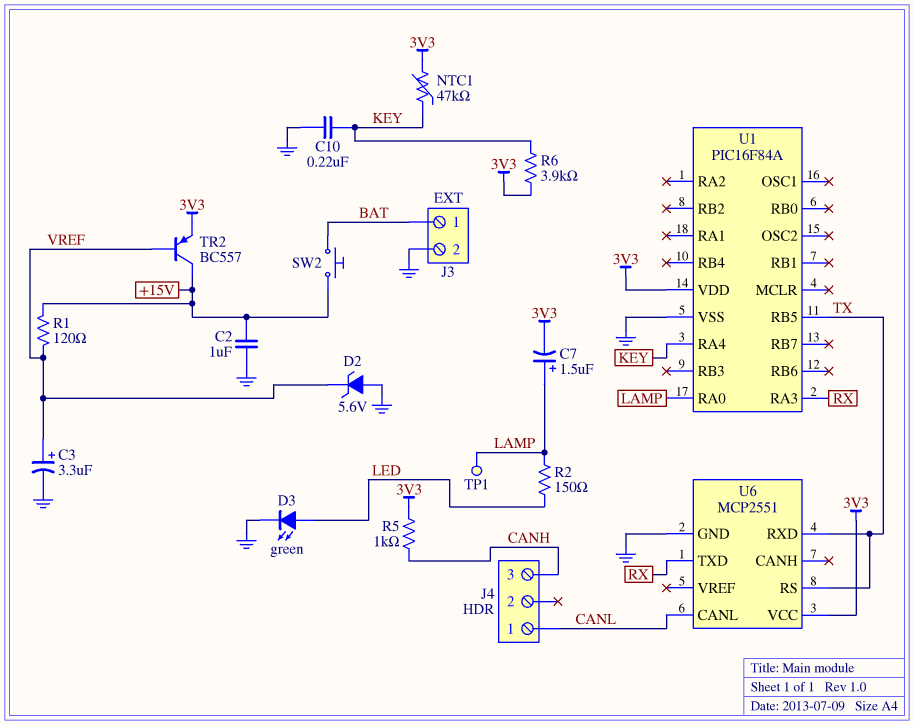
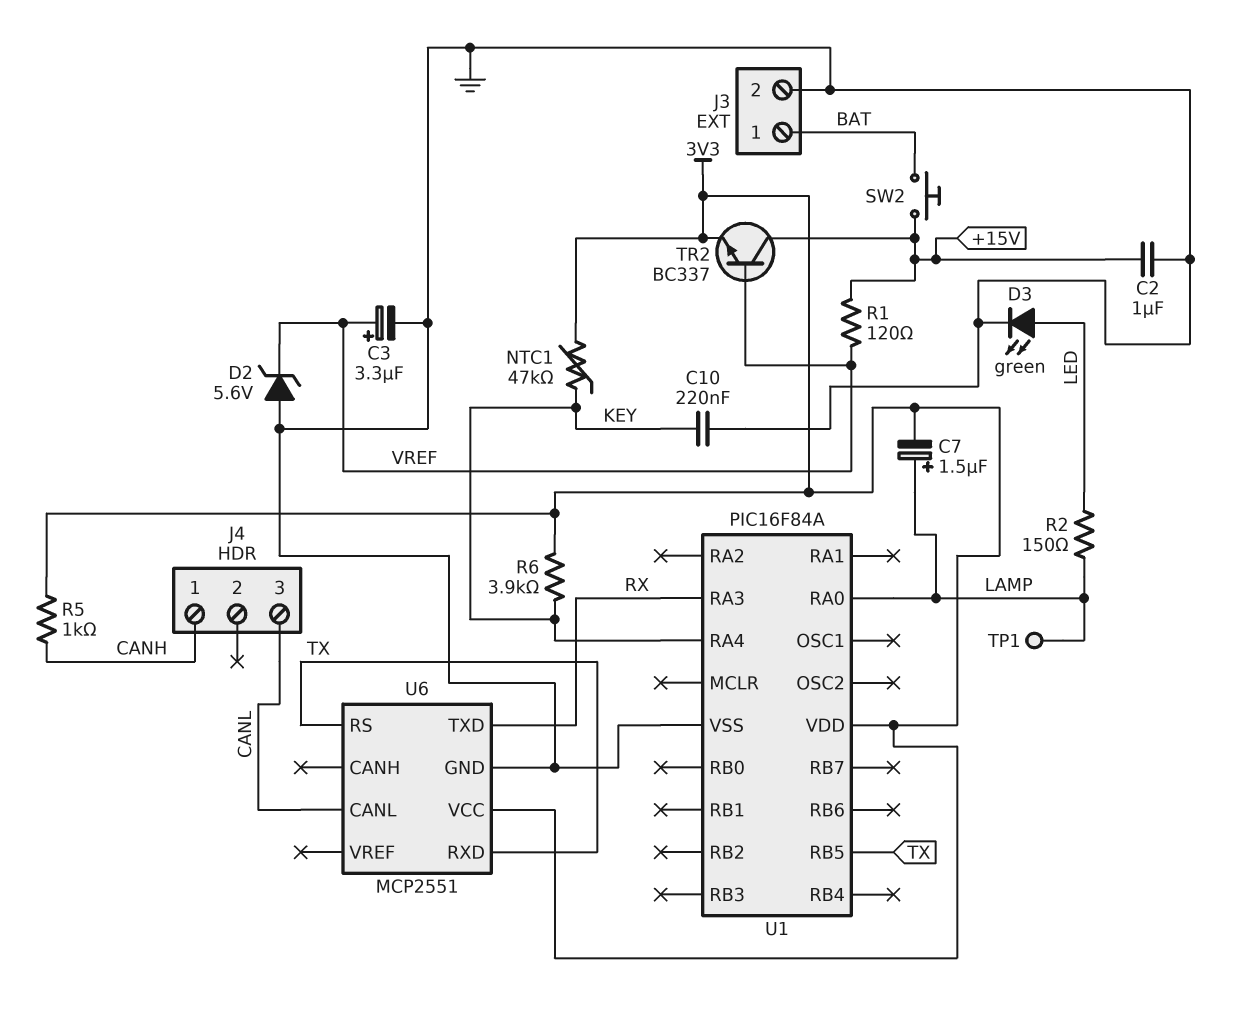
J4 pin 1: CANL -> CANH
J4 pin 3: CANH -> CANL
TR2: PNP BC557 (B VREF, C +15V, E 3V3) -> NPN BC337 (B VREF, C +15V, E 3V3)

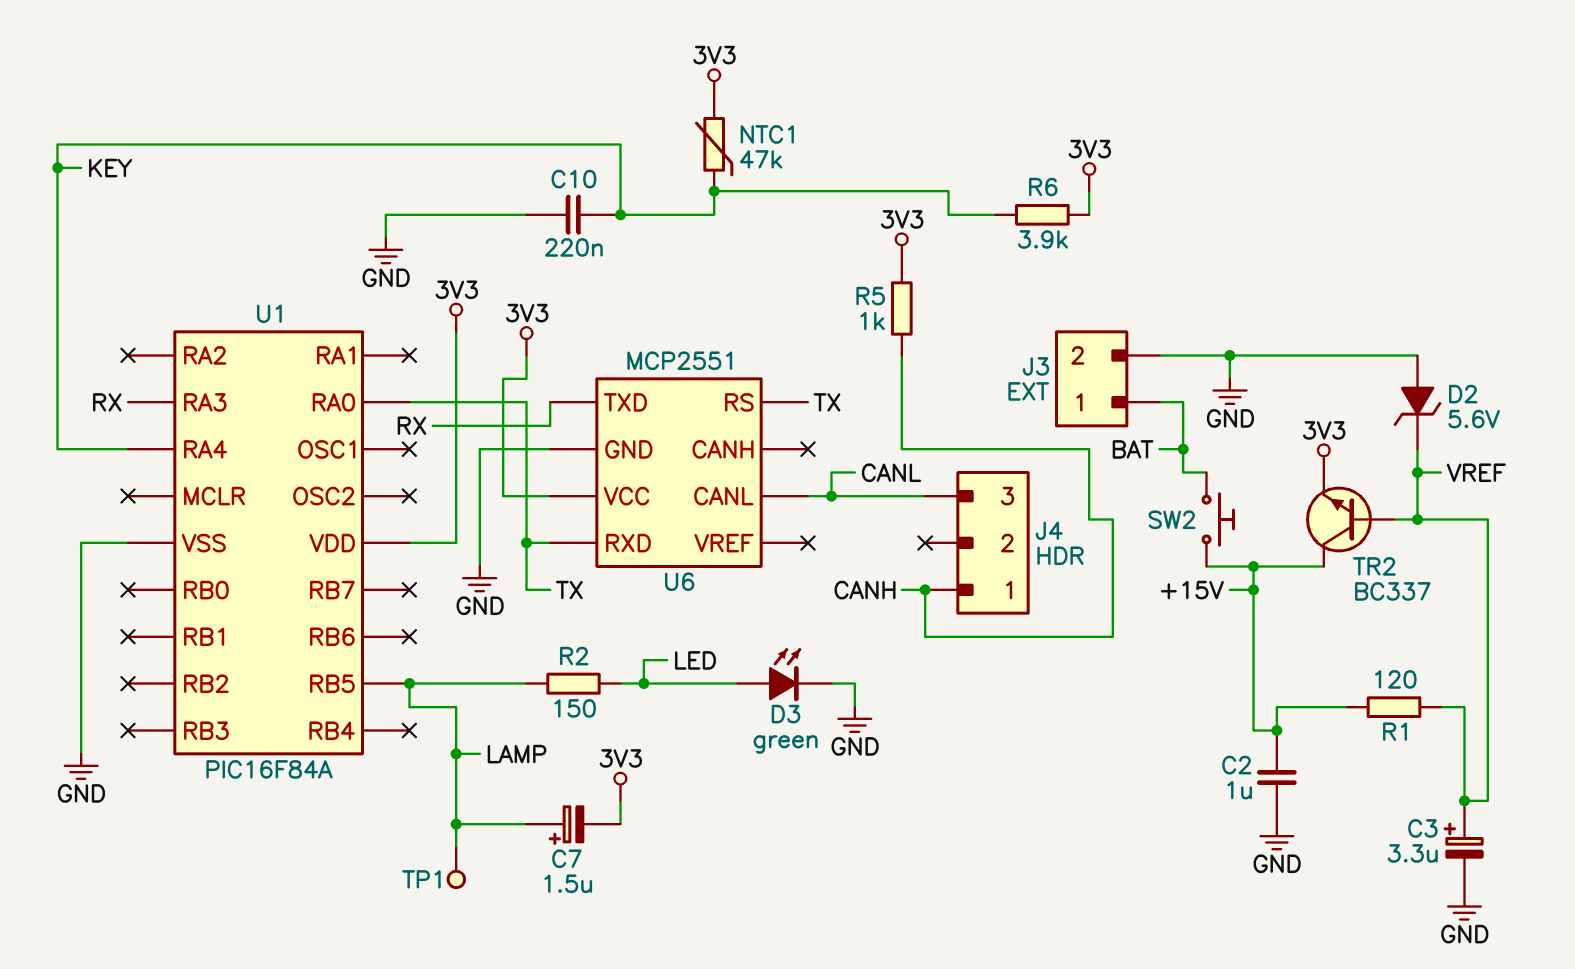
U1 pin RA0: LAMP -> TX
U1 pin RB5: TX -> LAMP

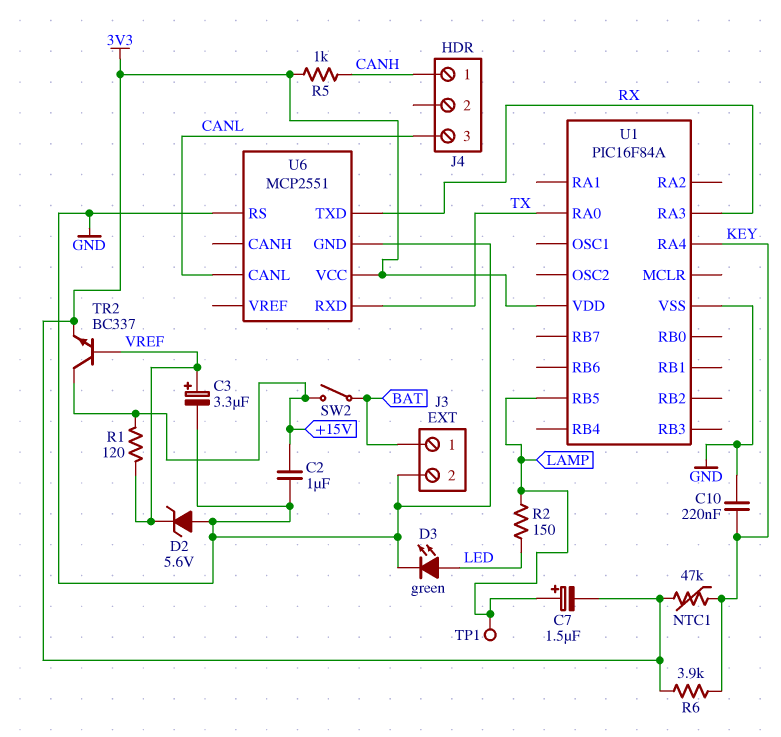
SW2: button (+15V, BAT) -> switch (+15V, BAT)
U6 pin RS: TX -> GND

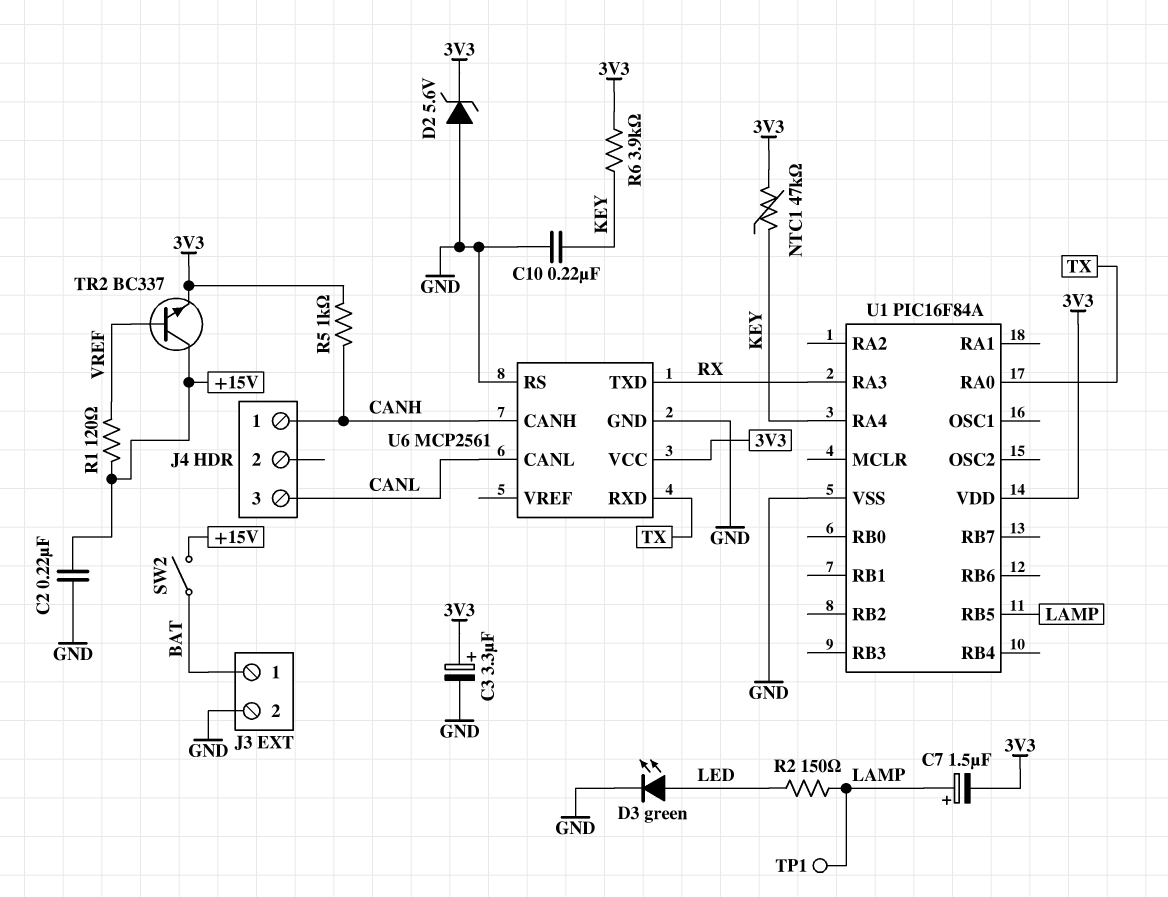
C2: 1uF (+15V, GND) -> 220nF (+15V, GND)
C3: 3.3uF (plus VREF, minus GND) -> 3.3uF (plus 3V3, minus GND)
D2: zener 5.6V (A GND, K VREF) -> zener 5.6V (A GND, K 3V3)
U6: MCP2551 -> MCP2561
U6 pin CANH: none -> CANH

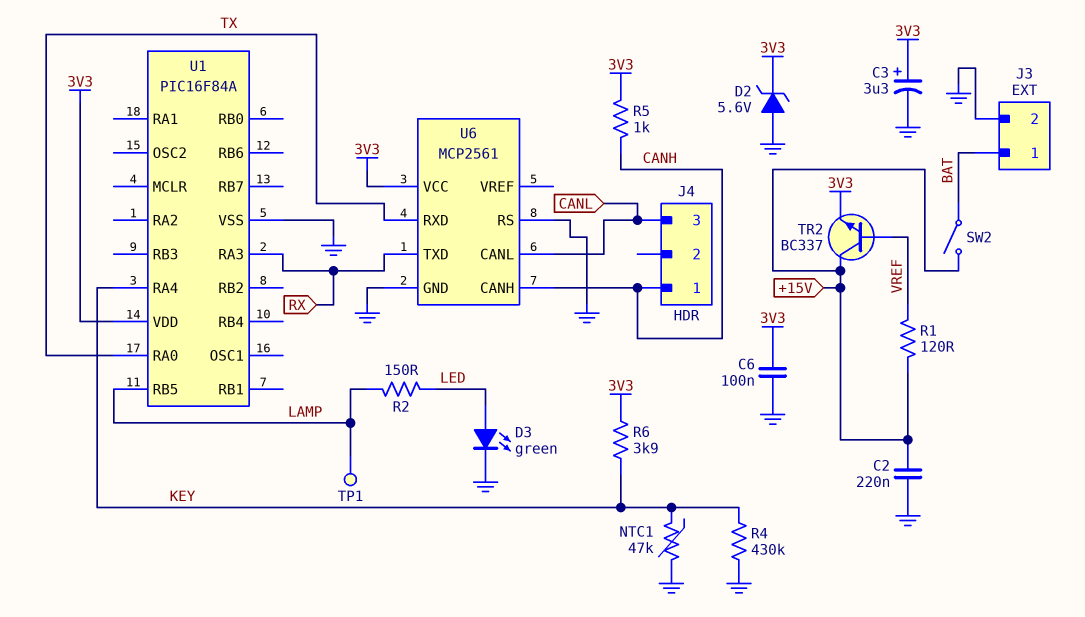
C6: none -> 100nF (3V3, GND)
C7: 1.5uF (plus LAMP, minus 3V3) -> none
C10: 220nF (GND, KEY) -> none
NTC1: 47k (3V3, KEY) -> 47k (GND, KEY)
R4: none -> 430k (GND, KEY)

